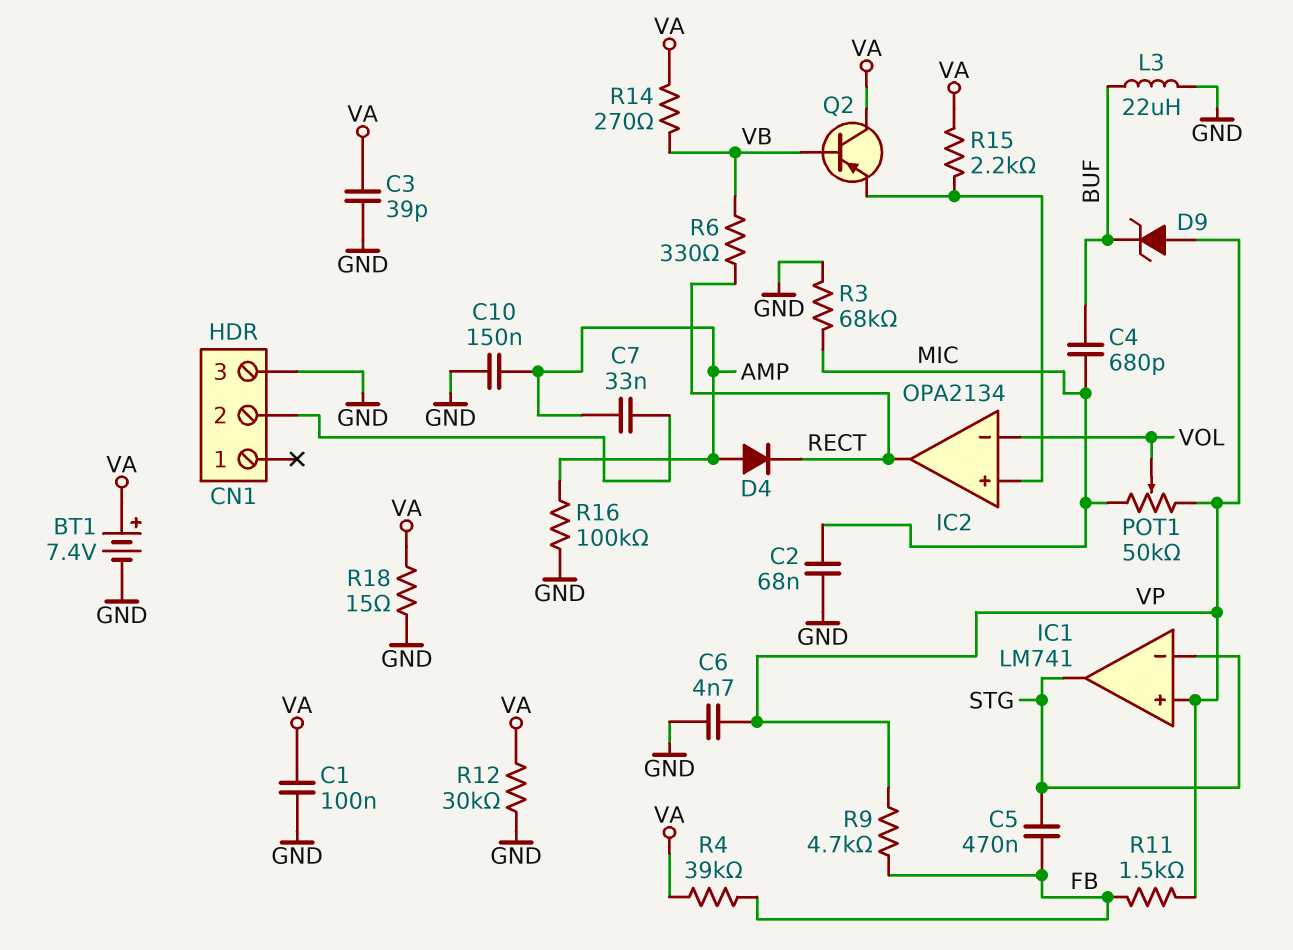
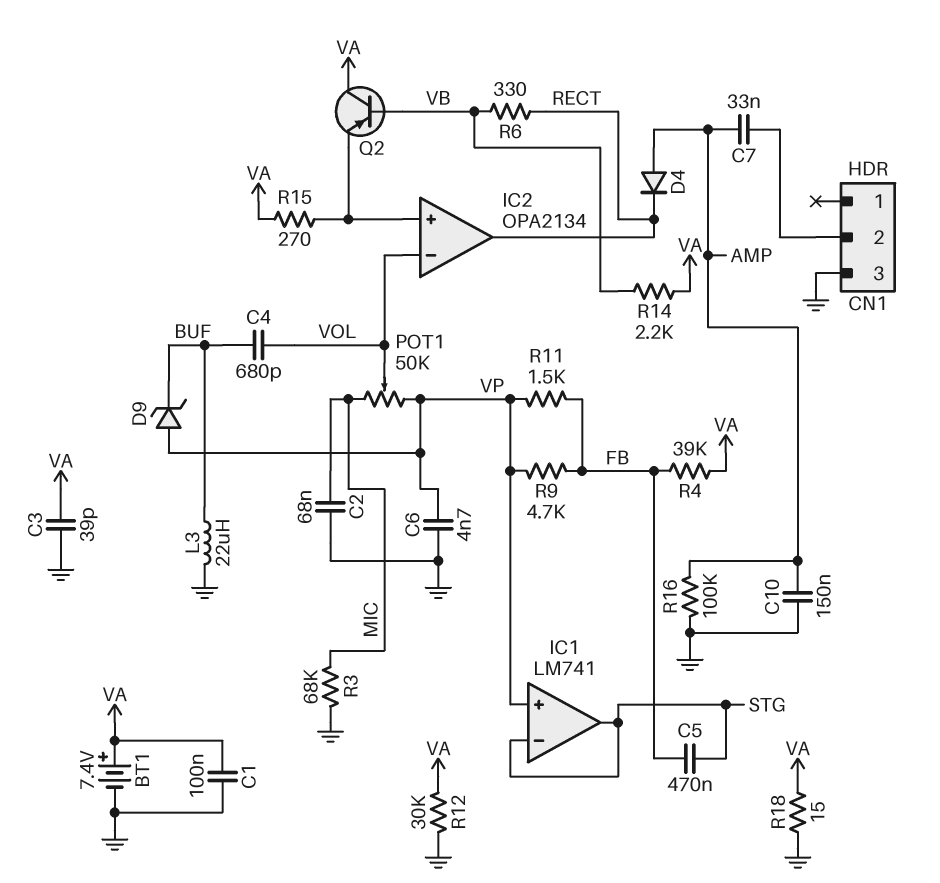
C4: 680pF (BUF, MIC) -> 680pF (BUF, VOL)
R14: 270 (VA, VB) -> 2.2k (VA, VB)
R15: 2.2k (IC2/in+, VA) -> 270 (IC2/in+, VA)

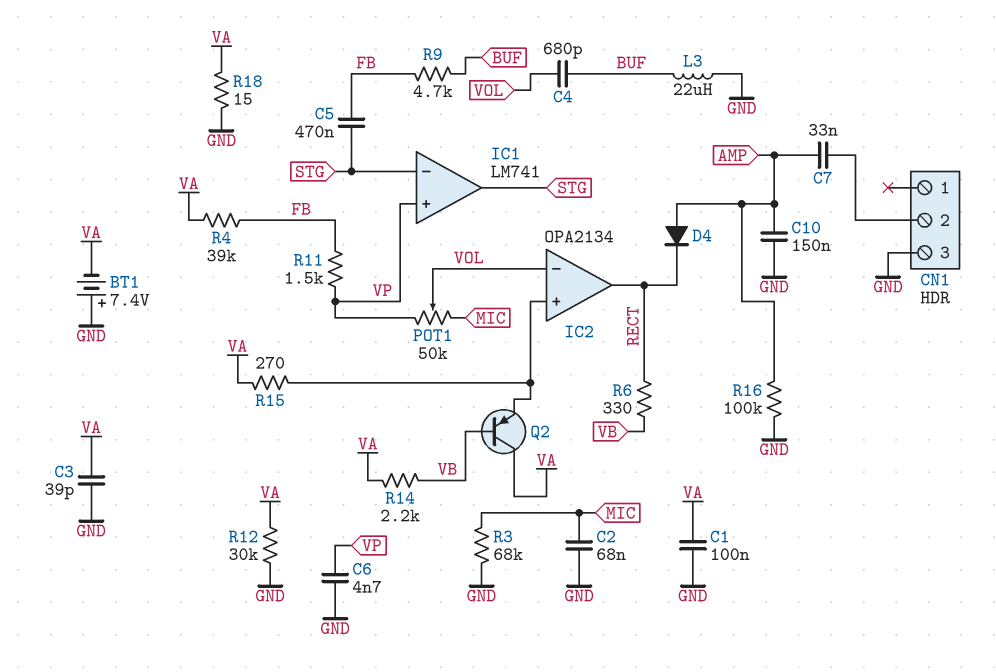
BT1: 7.4V (plus VA, minus GND) -> 7.4V (plus GND, minus VA)
D9: zener (A VP, K BUF) -> none
R9: 4.7k (FB, VP) -> 4.7k (BUF, FB)

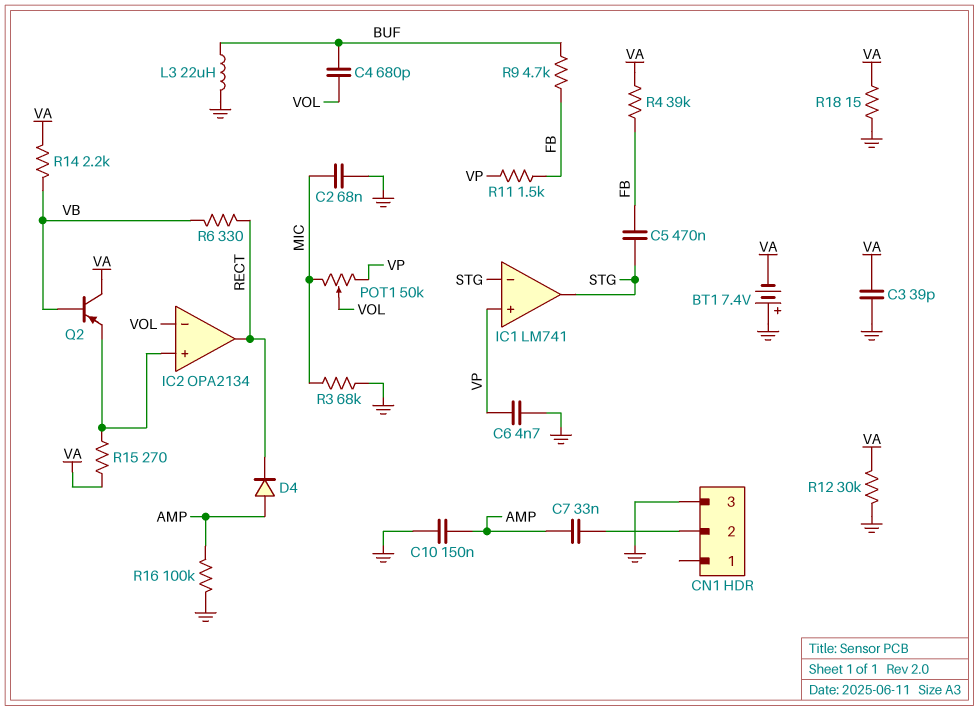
C1: 100nF (GND, VA) -> none

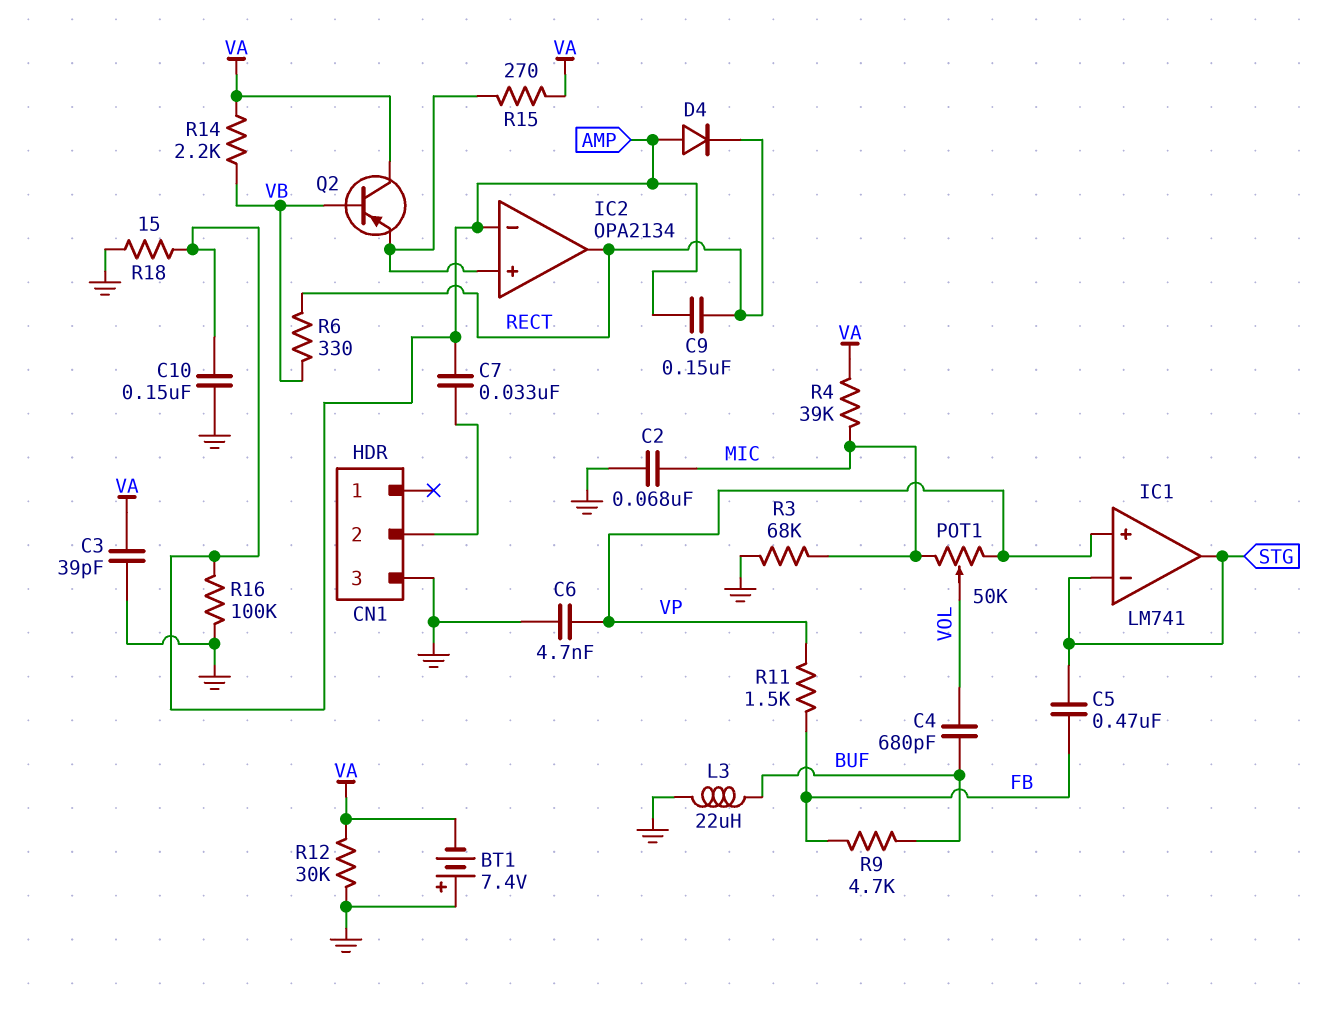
C9: none -> 150nF (AMP, RECT)
IC2 pin in-: VOL -> AMP
R4: 39k (FB, VA) -> 39k (MIC, VA)
R18: 15 (GND, VA) -> 15 (AMP, GND)

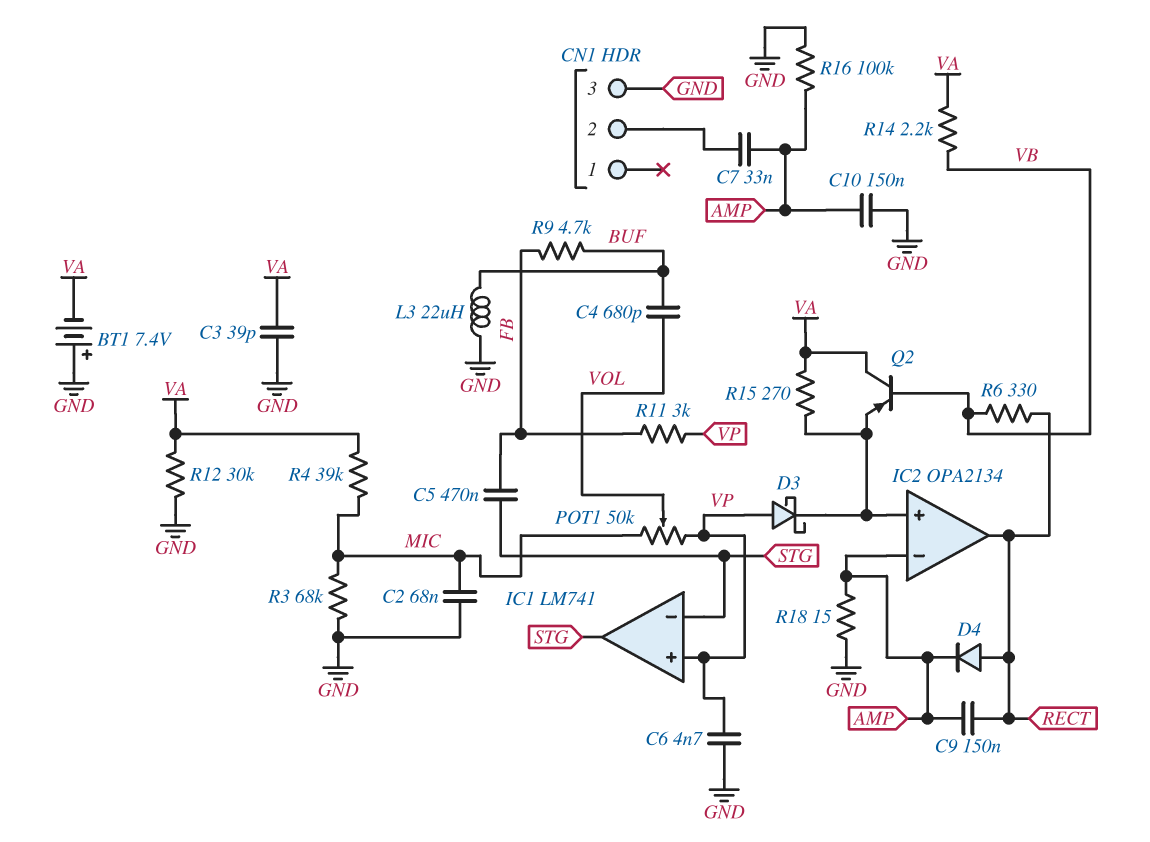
D3: none -> schottky (A VP, K IC2/in+)
D4: diode (A AMP, K RECT) -> diode (A RECT, K AMP)
R11: 1.5k (FB, VP) -> 3k (FB, VP)

